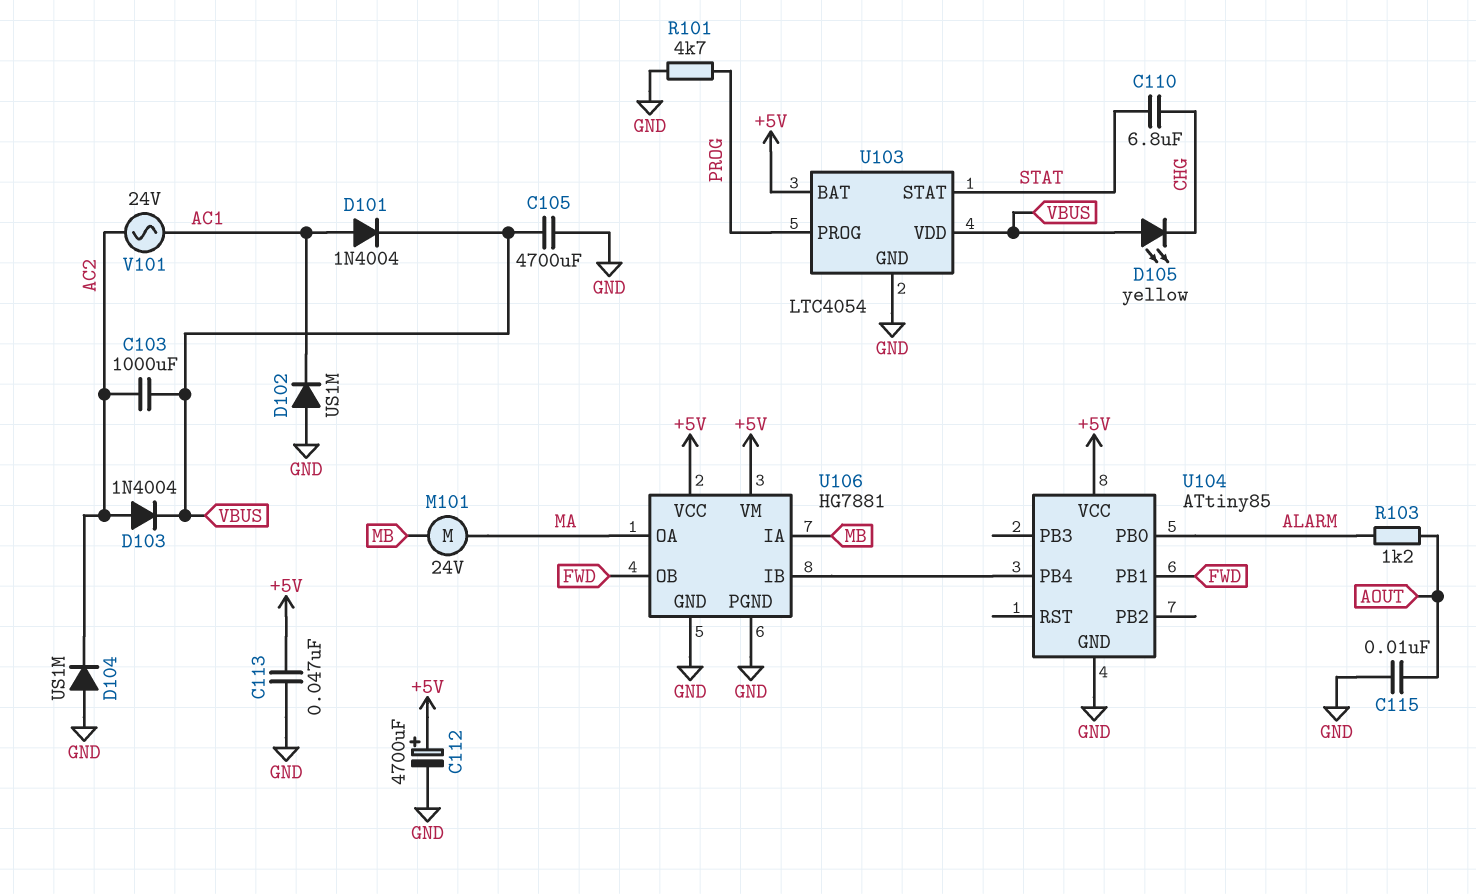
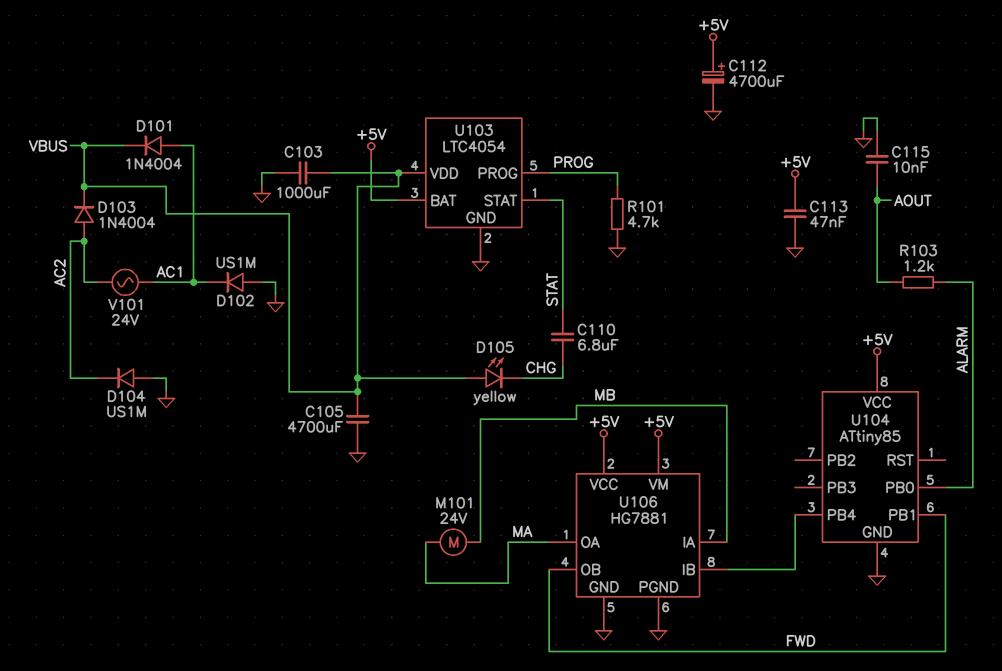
C103: 1000uF (AC2, VBUS) -> 1000uF (GND, VBUS)

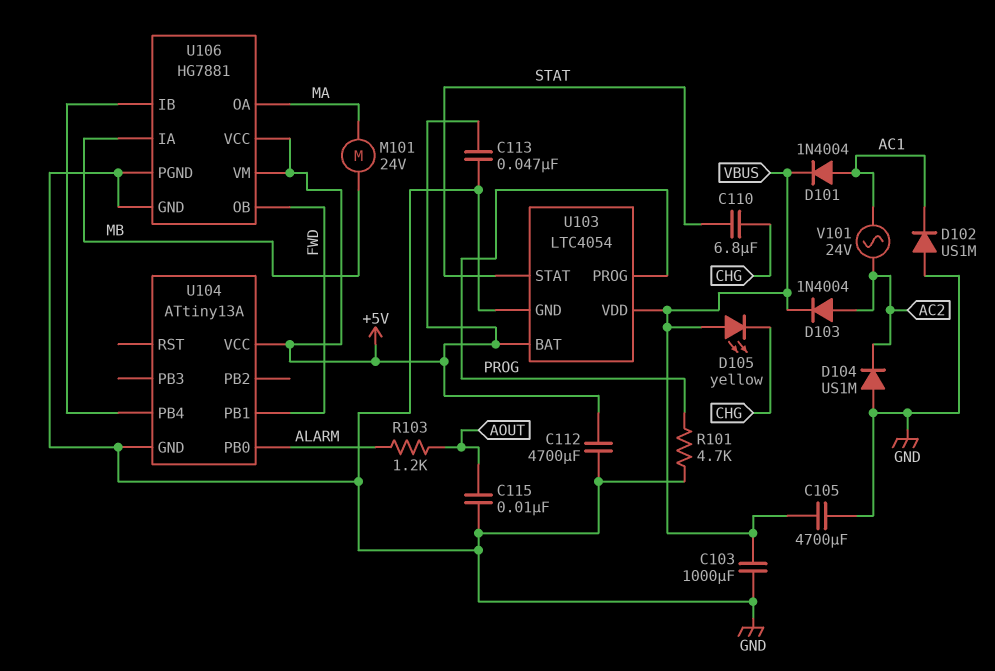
C112: 4700uF (plus +5V, minus GND) -> 4700uF (+5V, GND)
U104: ATtiny85 -> ATtiny13A

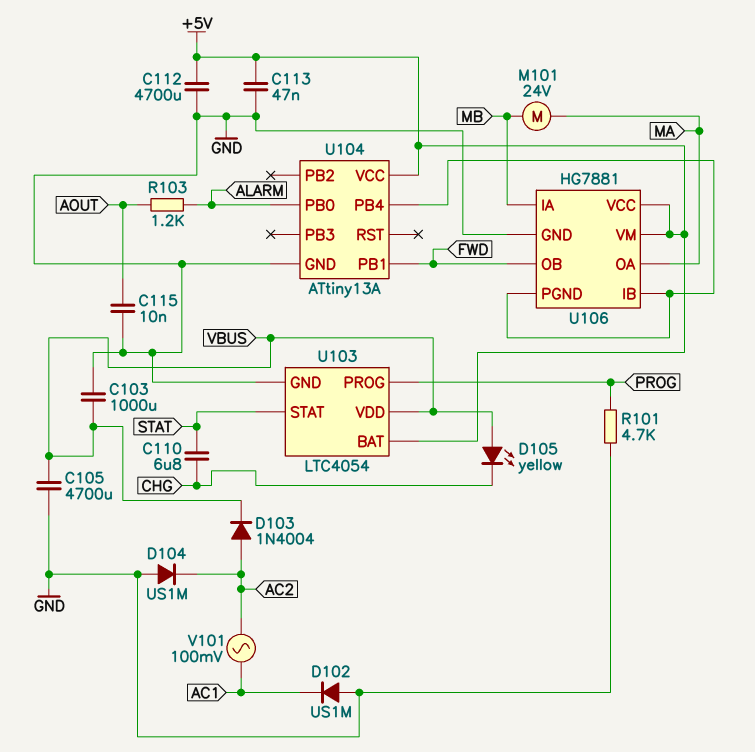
D101: diode 1N4004 (A AC1, K VBUS) -> none
U106 pin PGND: GND -> U104/PB4
V101: AC 24V (AC1, AC2) -> AC 100mV (AC1, AC2)

